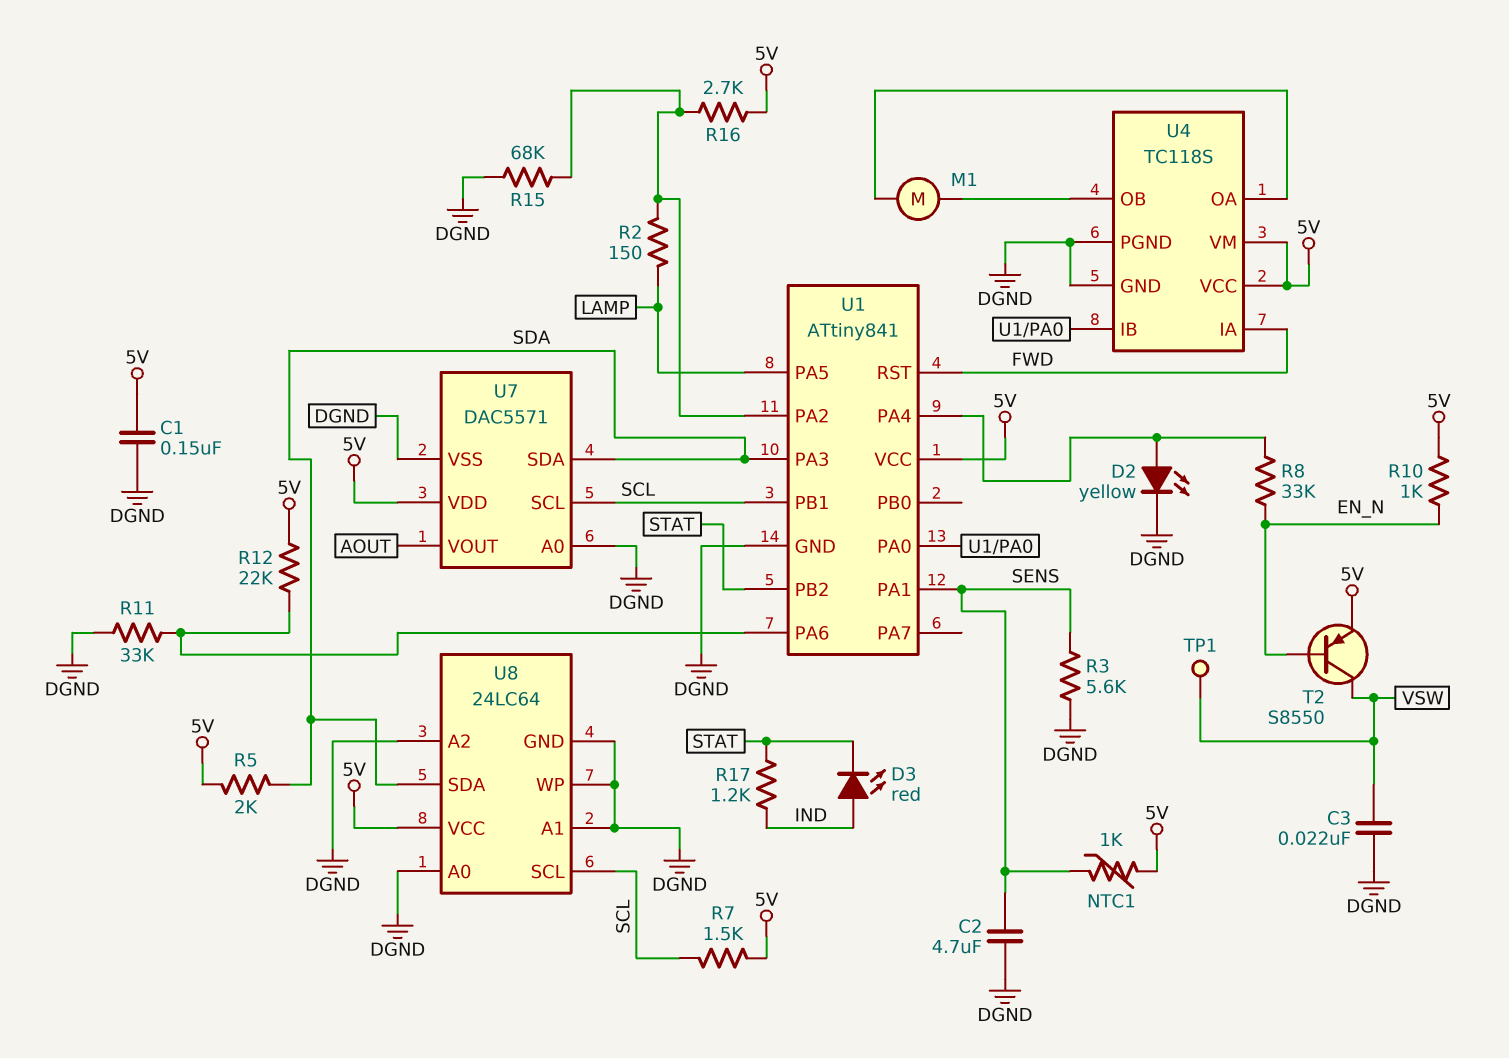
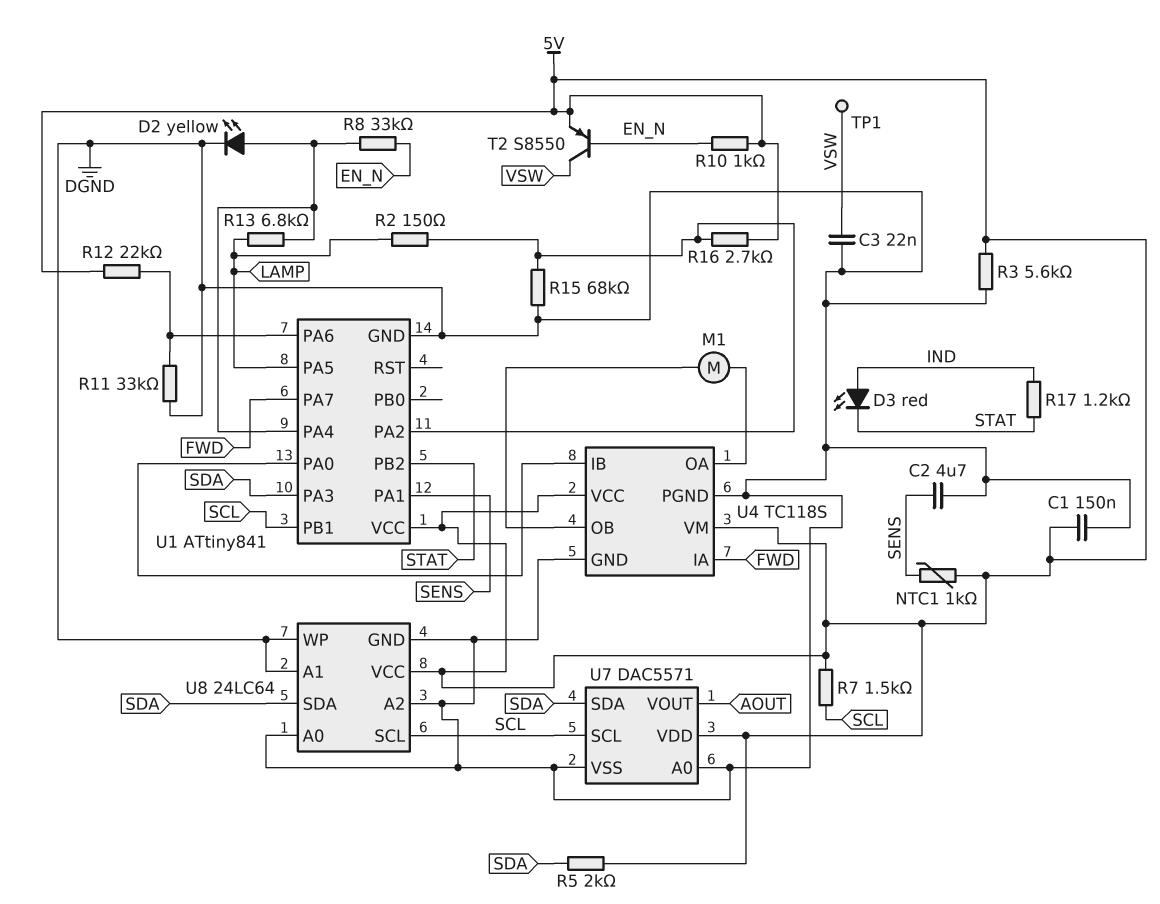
R3: 5.6k (DGND, SENS) -> 5.6k (5V, DGND)
R13: none -> 6.8k (LAMP, U1/PA4)
U1 pin PA7: none -> FWD
U1 pin RST: FWD -> none

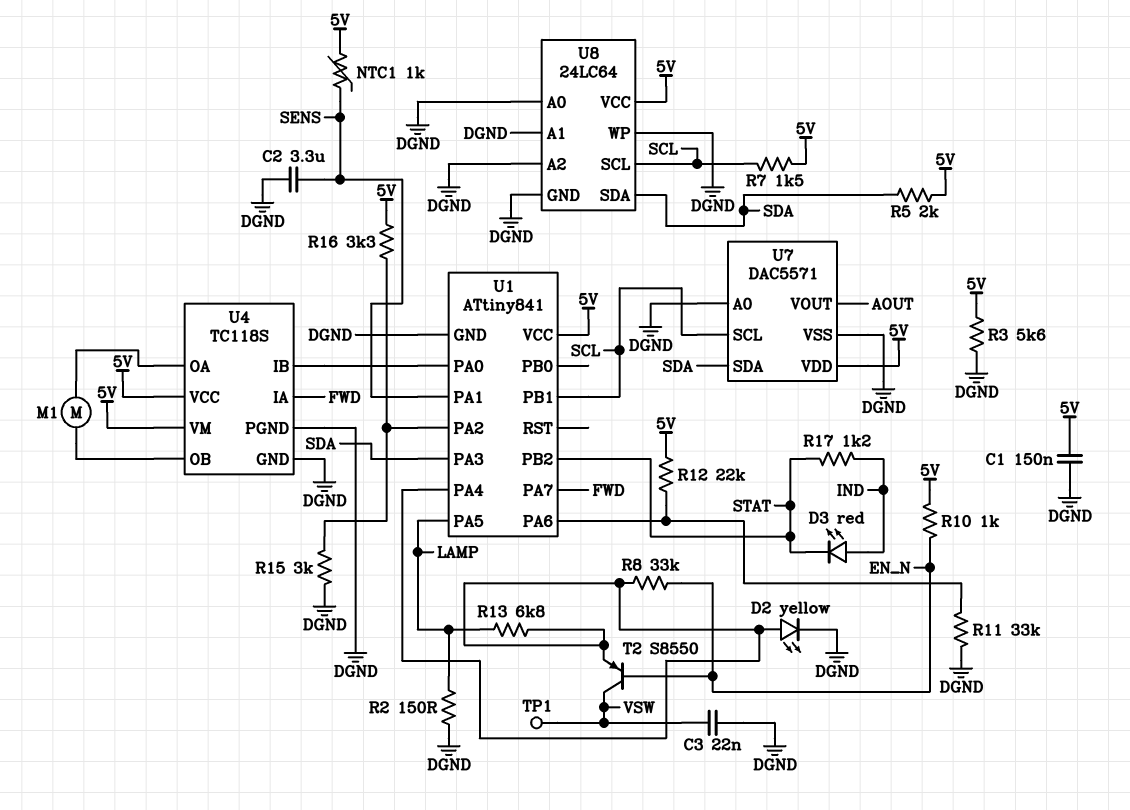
C2: 4.7uF (DGND, SENS) -> 3.3uF (DGND, SENS)
R2: 150 (LAMP, U1/PA2) -> 150 (DGND, LAMP)
R15: 68k (DGND, U1/PA2) -> 3k (DGND, U1/PA2)
R16: 2.7k (5V, U1/PA2) -> 3.3k (5V, U1/PA2)
T2: PNP S8550 (B EN_N, C VSW, E 5V) -> PNP S8550 (B EN_N, C VSW, E U1/PA4)

